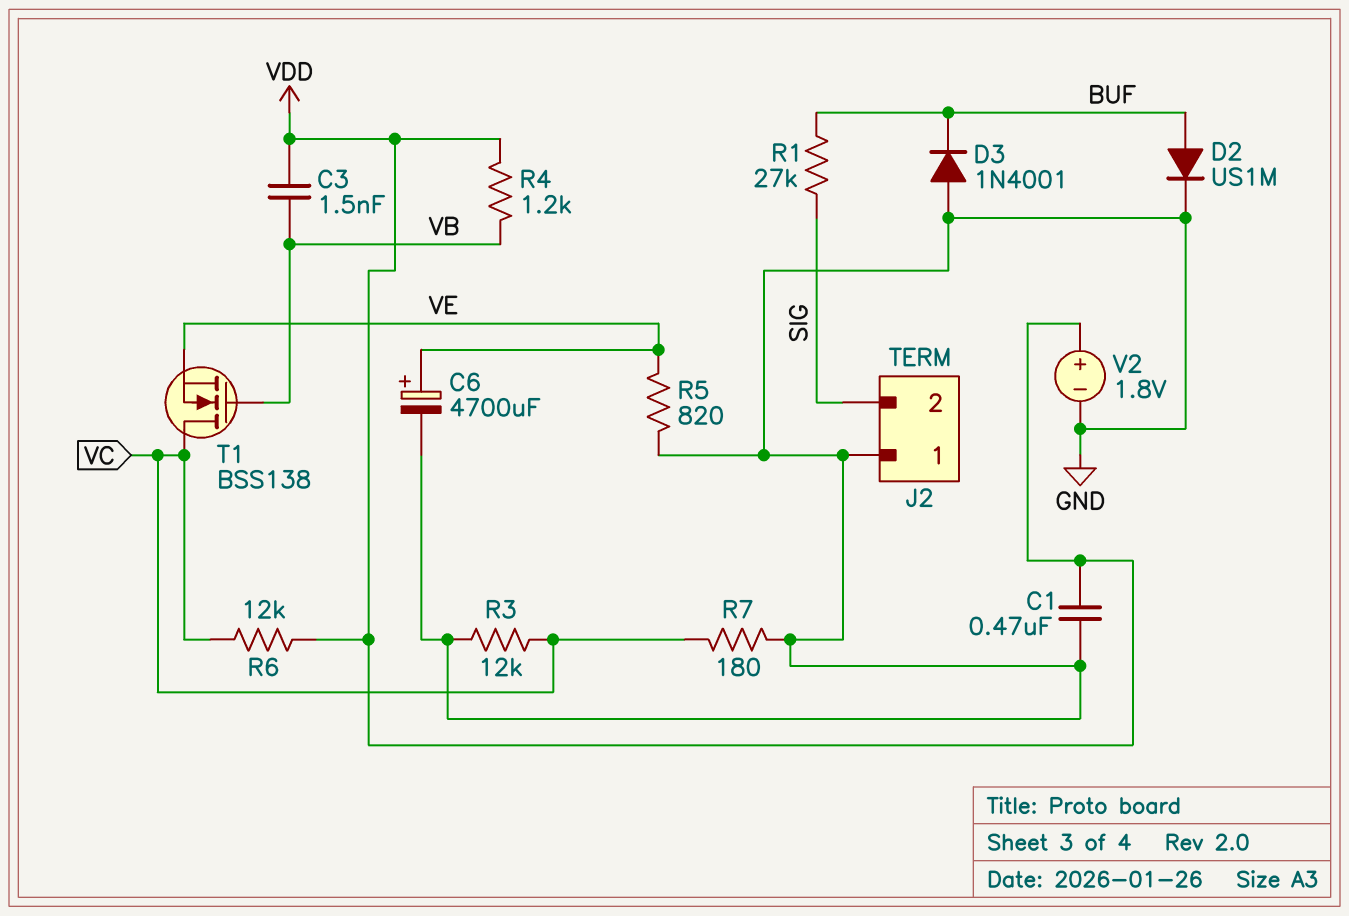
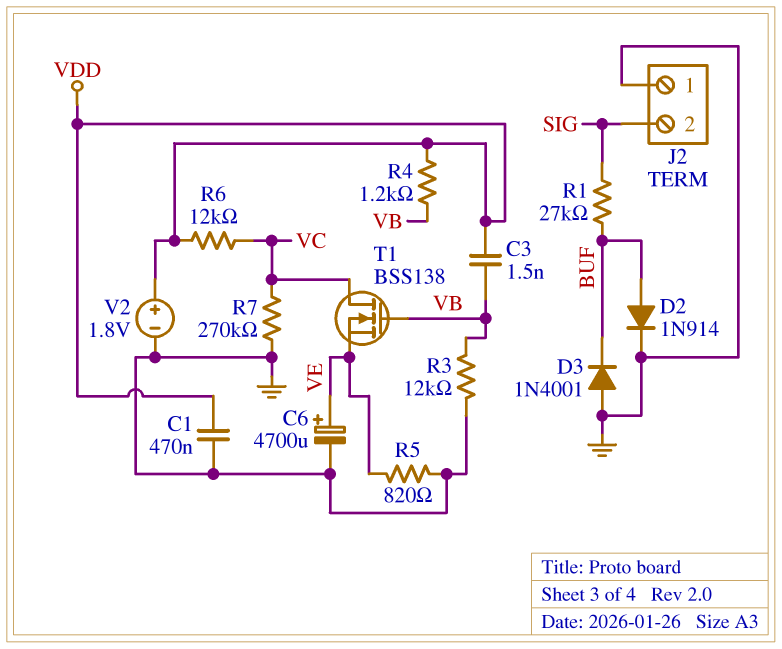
D2: diode US1M (A BUF, K GND) -> diode 1N914 (A BUF, K GND)
R3: 12k (GND, VC) -> 12k (GND, VB)
R7: 180 (GND, VC) -> 270k (GND, VC)

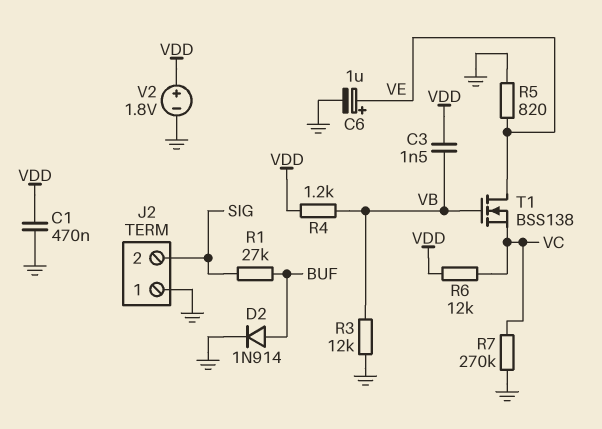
C6: 4700uF (plus VE, minus GND) -> 1uF (plus VE, minus GND)
D3: diode 1N4001 (A GND, K BUF) -> none
T1: NMOS BSS138 (G VB, D VC, S VE) -> NMOS BSS138 (G VB, D VE, S VC)

